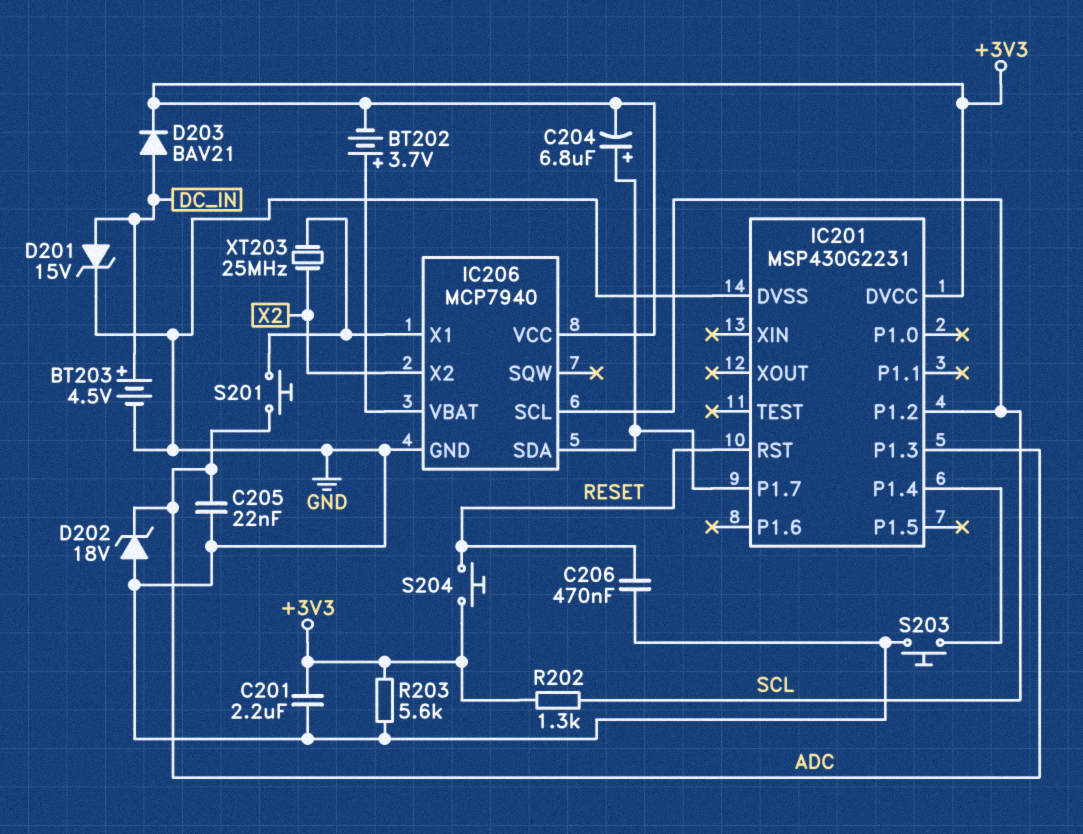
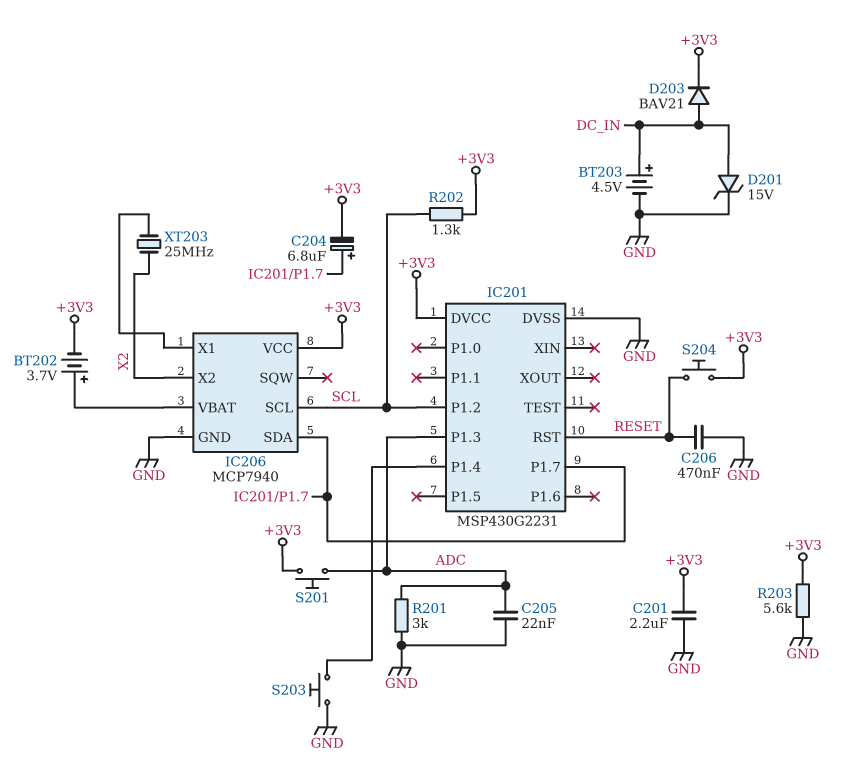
D202: zener 18V (A GND, K ADC) -> none
R201: none -> 3k (ADC, GND)
S201: button (ADC, IC206/X1) -> button (+3V3, ADC)

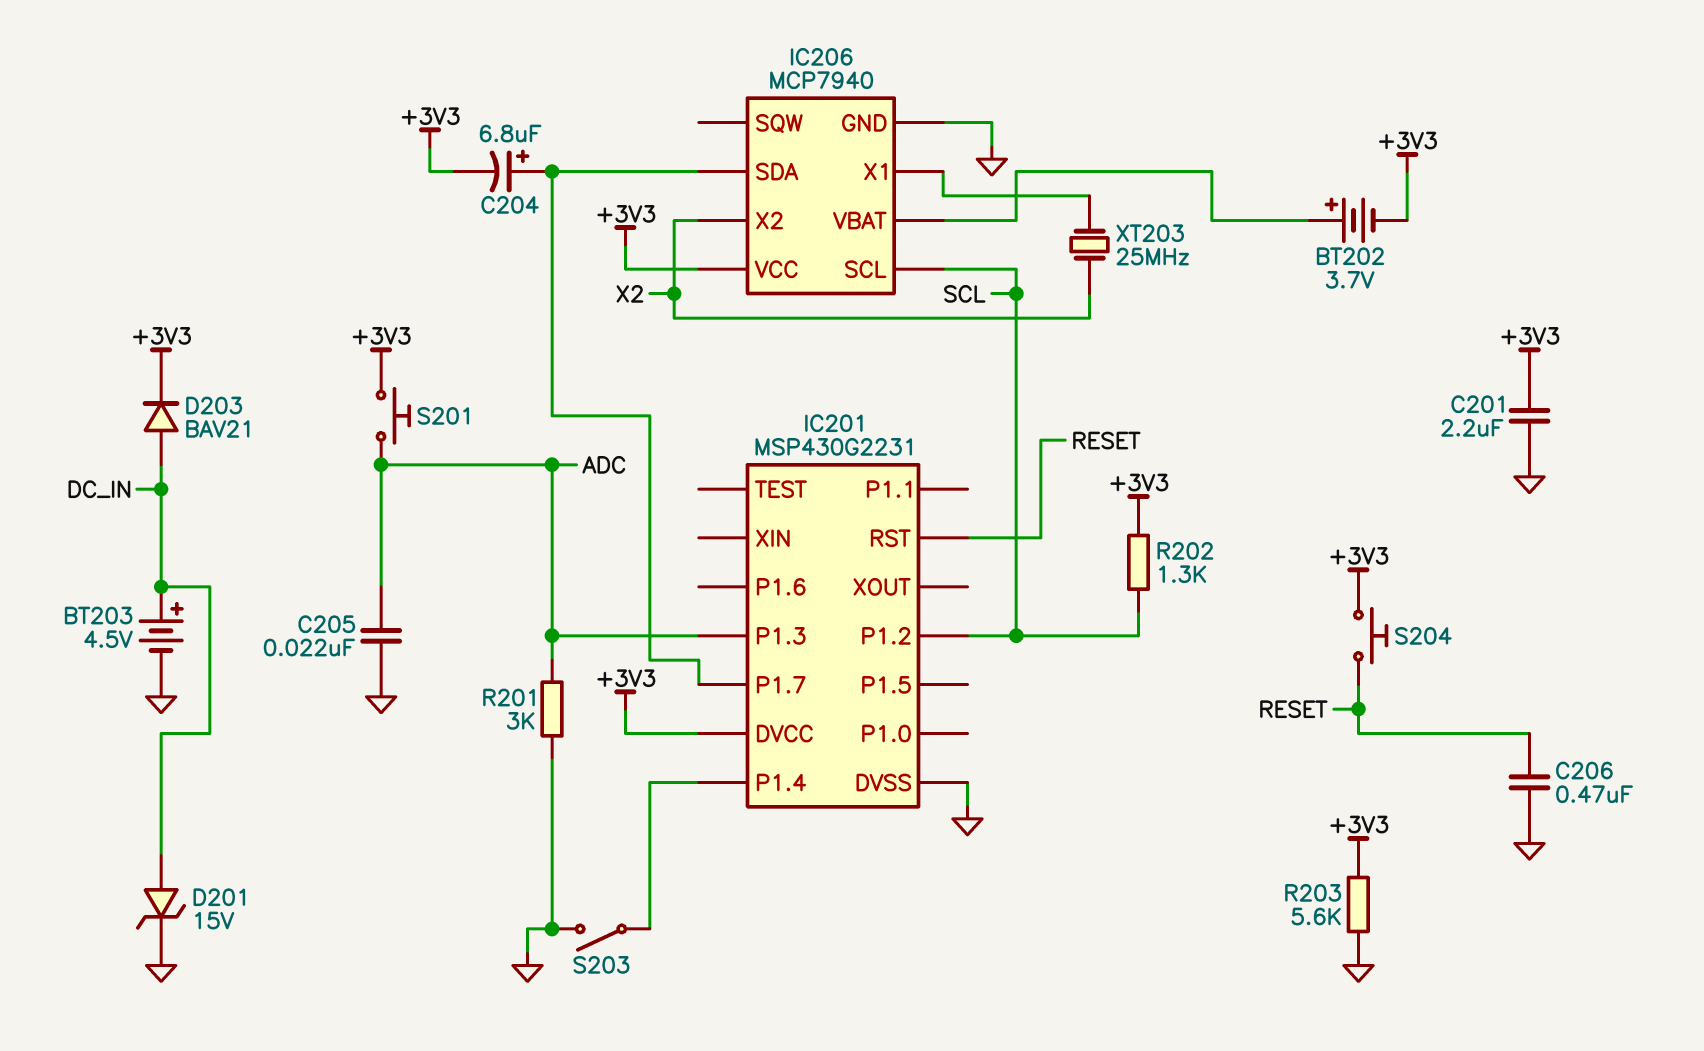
S203: button (GND, IC201/P1.4) -> switch (GND, IC201/P1.4)

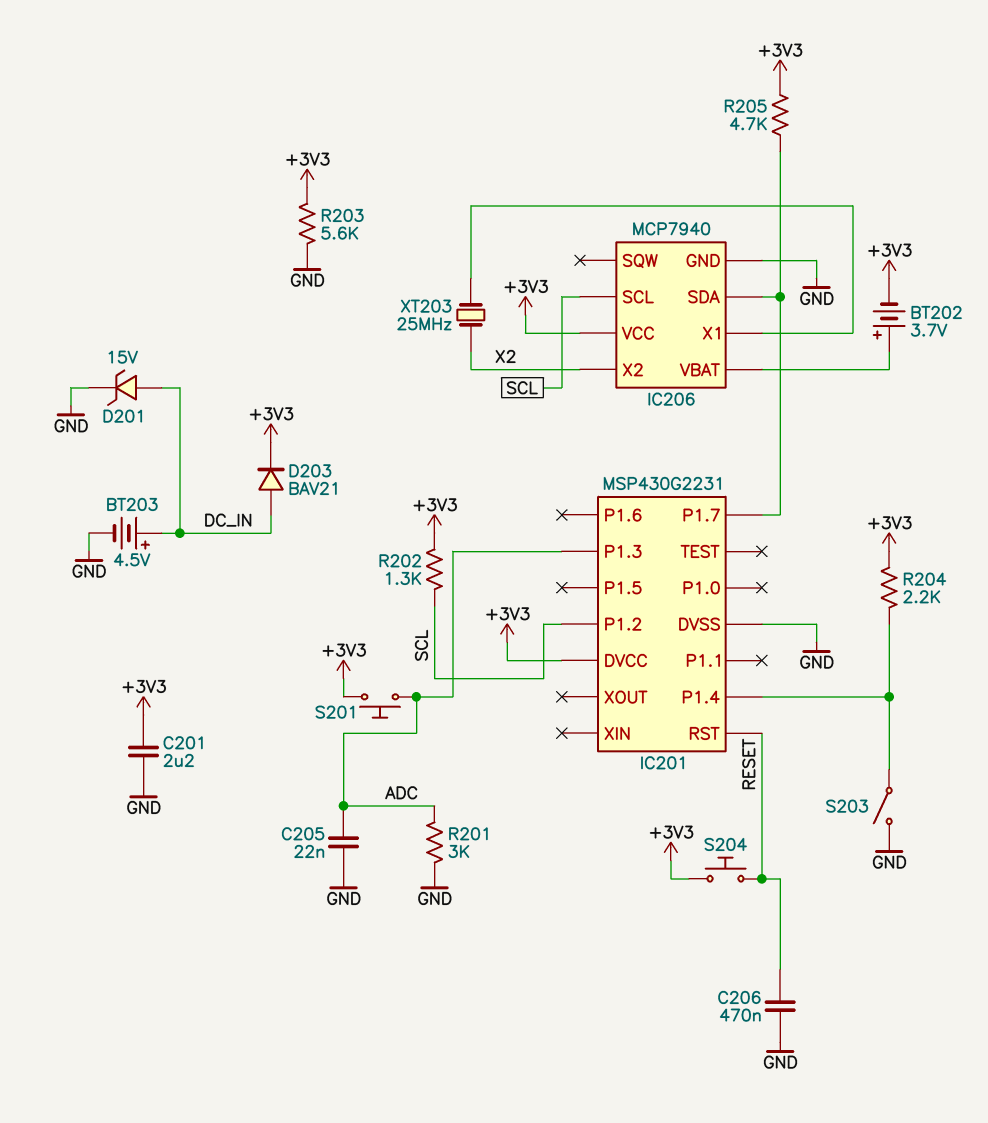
C204: 6.8uF (plus IC201/P1.7, minus +3V3) -> none
R204: none -> 2.2k (+3V3, IC201/P1.4)
R205: none -> 4.7k (+3V3, IC201/P1.7)

